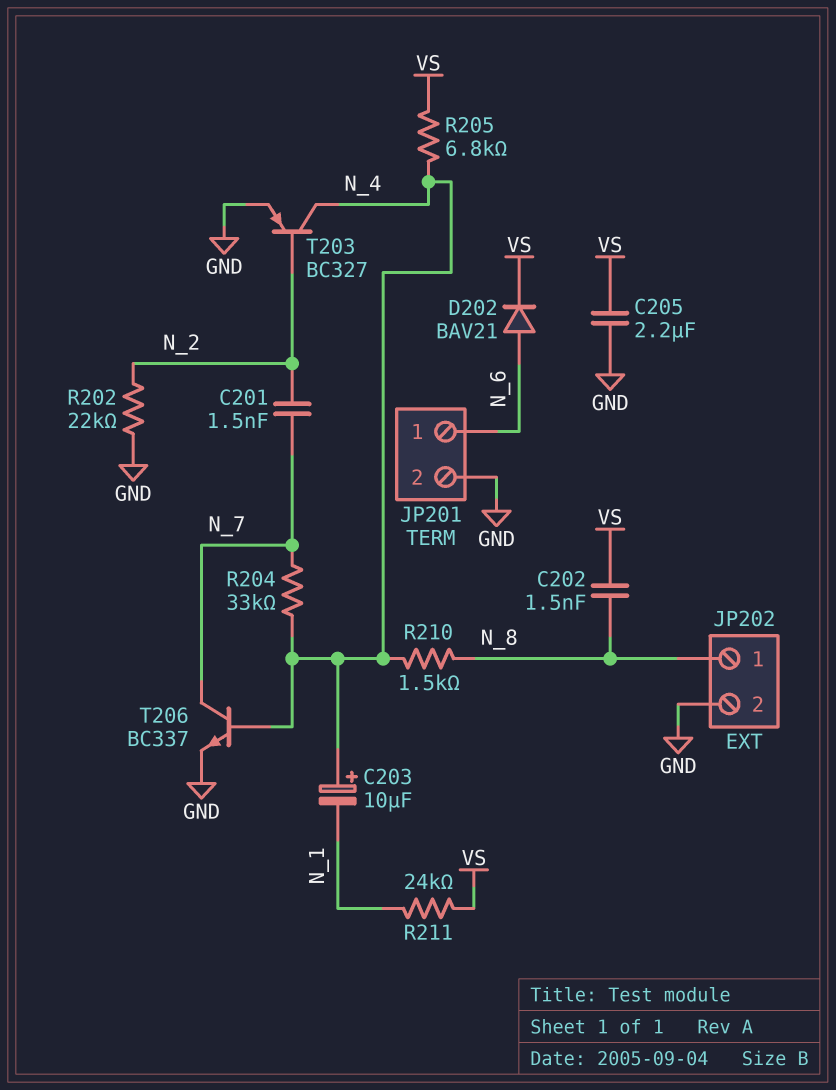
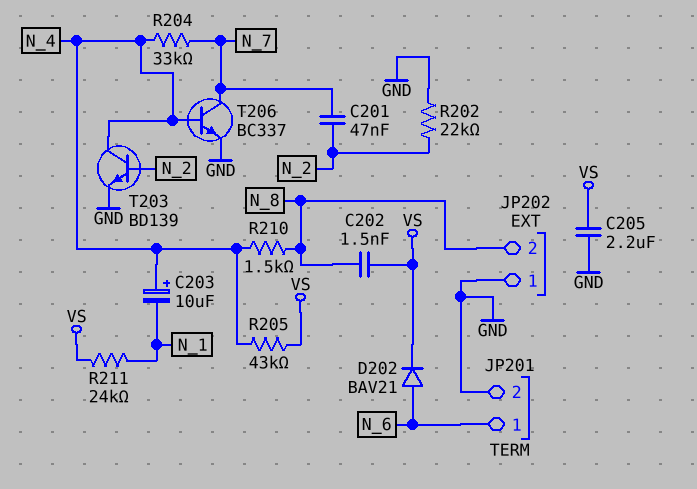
C201: 1.5nF (N_2, N_7) -> 47nF (N_2, N_7)
JP202 pin 1: N_8 -> GND
JP202 pin 2: GND -> N_8
R205: 6.8k (N_4, VS) -> 43k (N_4, VS)
T203: PNP BC327 (B N_2, C N_4, E GND) -> NPN BD139 (B N_2, C N_4, E GND)

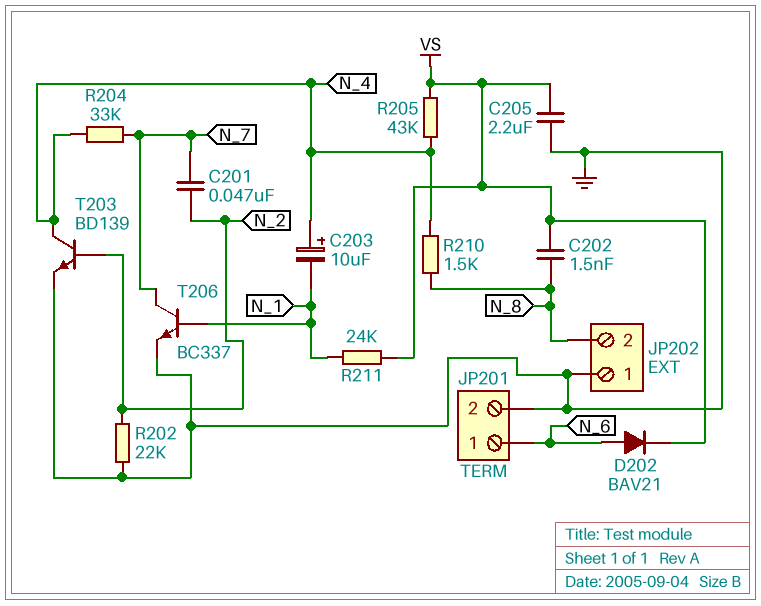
T206: NPN BC337 (B N_4, C N_7, E GND) -> NPN BC337 (B N_1, C N_7, E GND)

